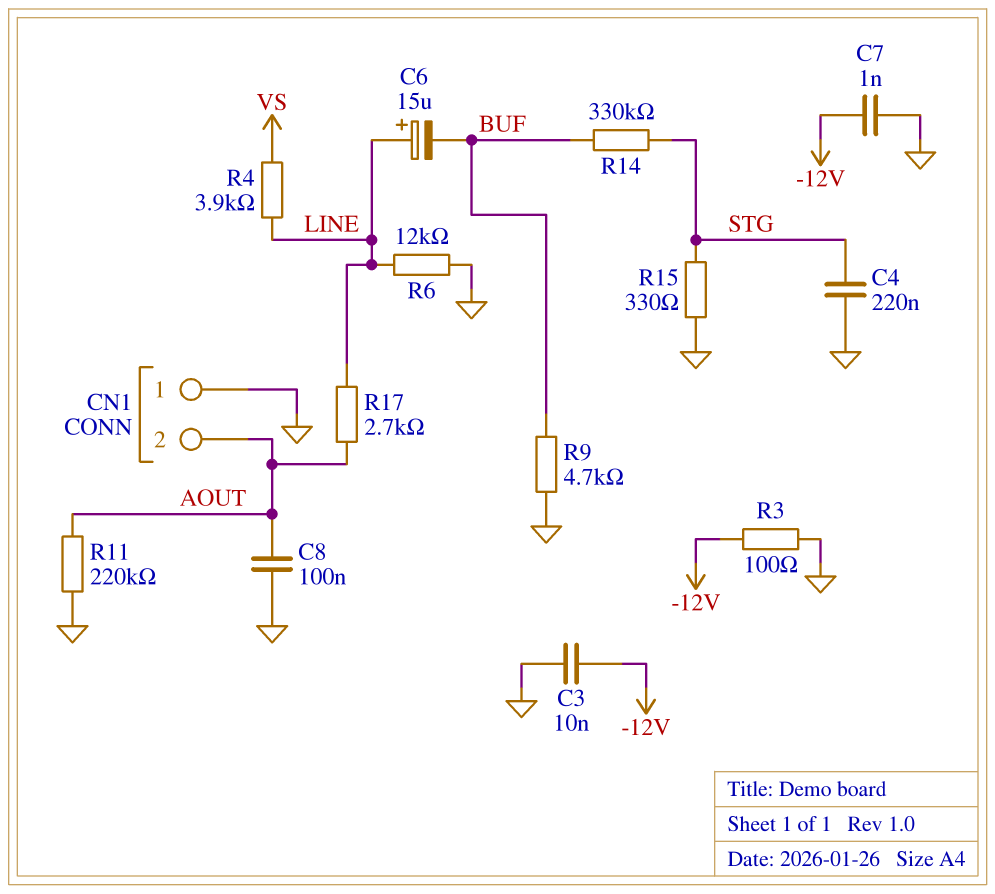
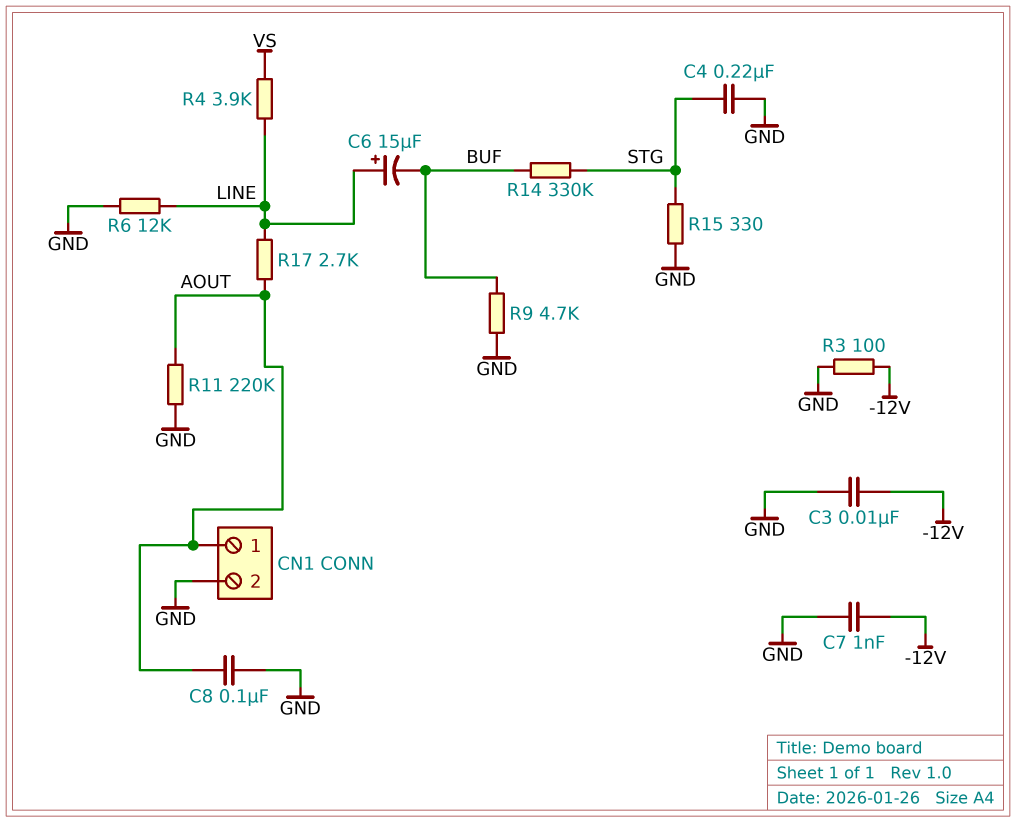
CN1 pin 1: GND -> AOUT
CN1 pin 2: AOUT -> GND

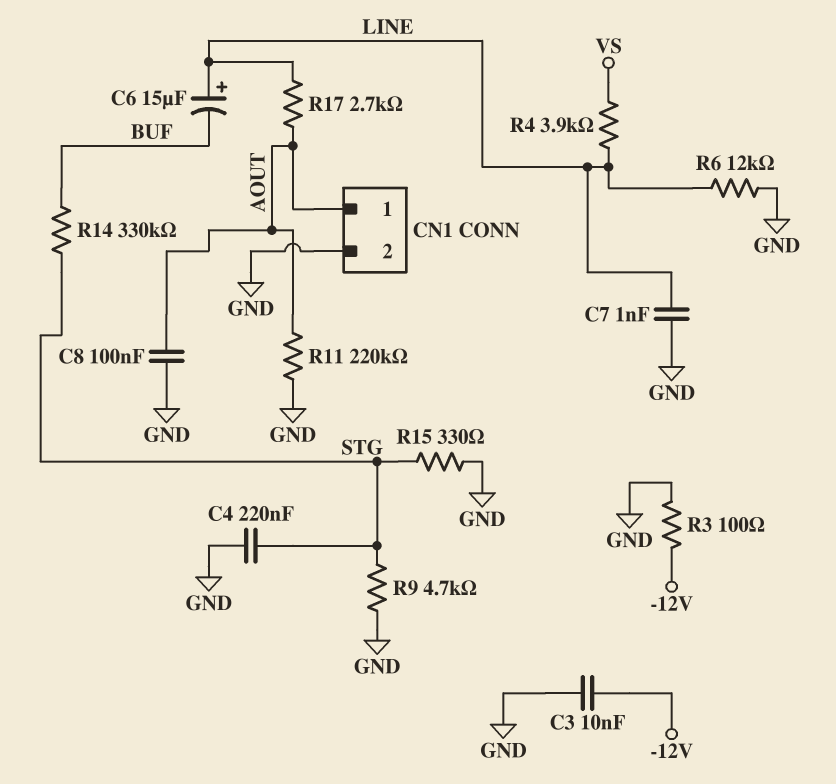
C7: 1nF (-12V, GND) -> 1nF (GND, LINE)
R9: 4.7k (BUF, GND) -> 4.7k (GND, STG)

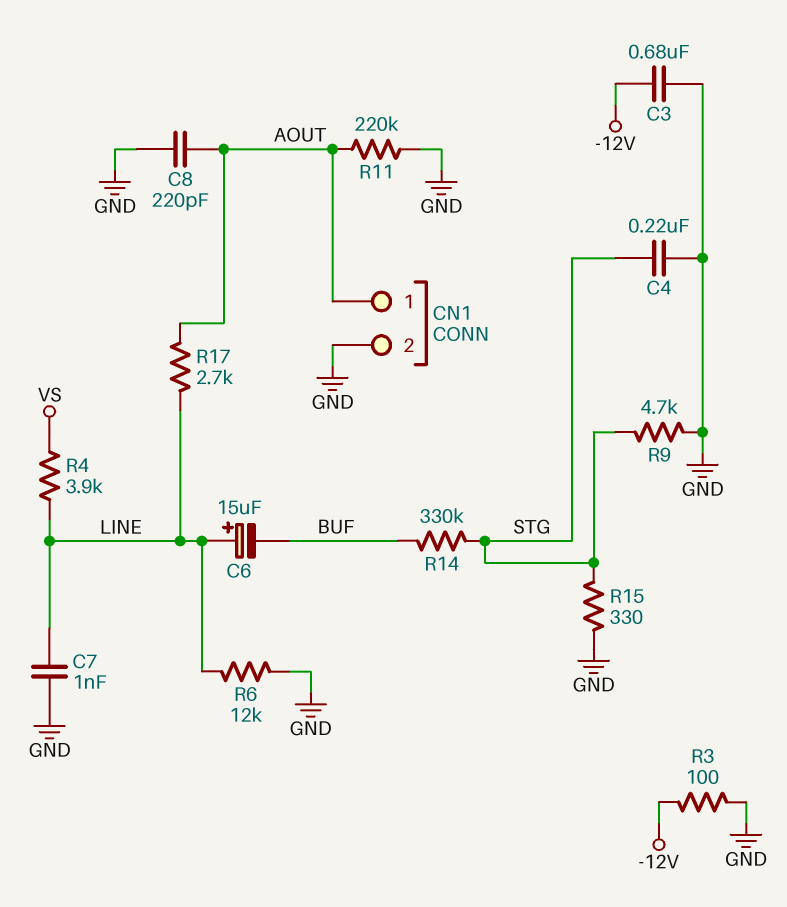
C3: 10nF (-12V, GND) -> 680nF (-12V, GND)
C8: 100nF (AOUT, GND) -> 220pF (AOUT, GND)

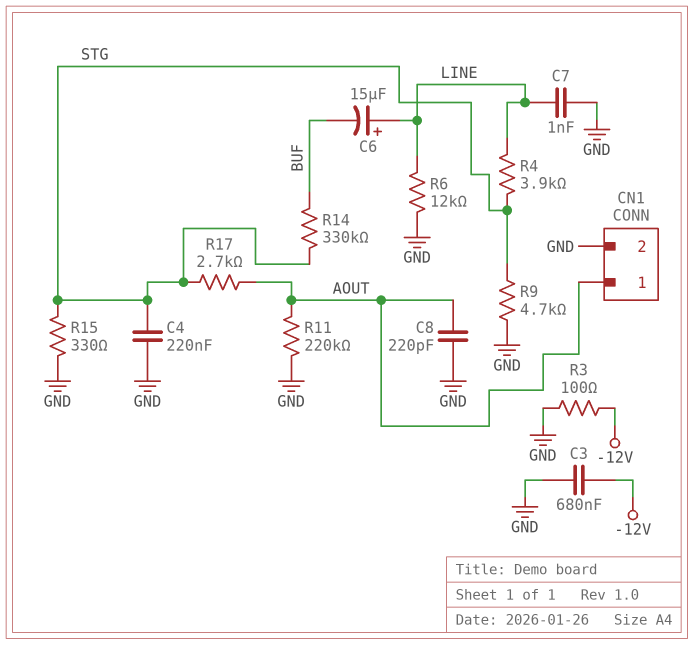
R4: 3.9k (LINE, VS) -> 3.9k (LINE, STG)
R17: 2.7k (AOUT, LINE) -> 2.7k (AOUT, STG)

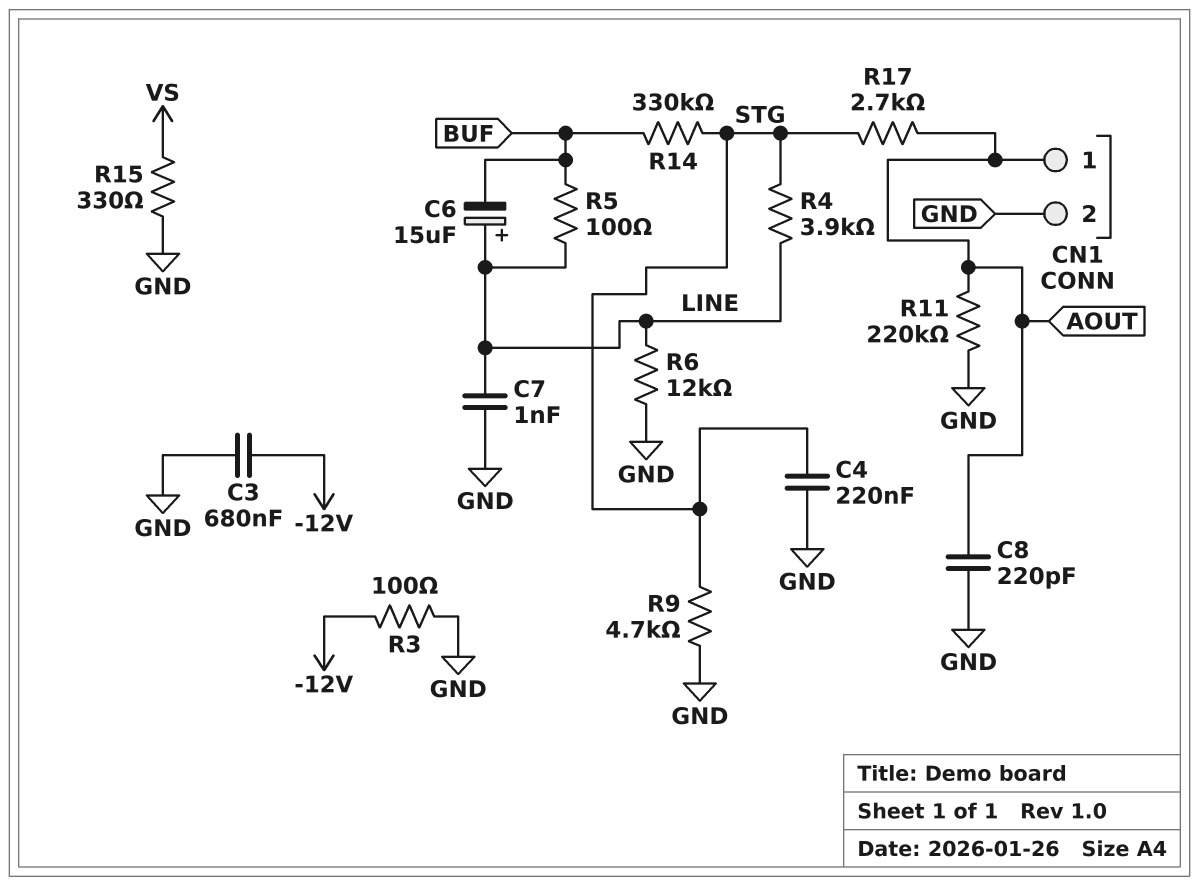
R5: none -> 100 (BUF, LINE)
R15: 330 (GND, STG) -> 330 (GND, VS)

